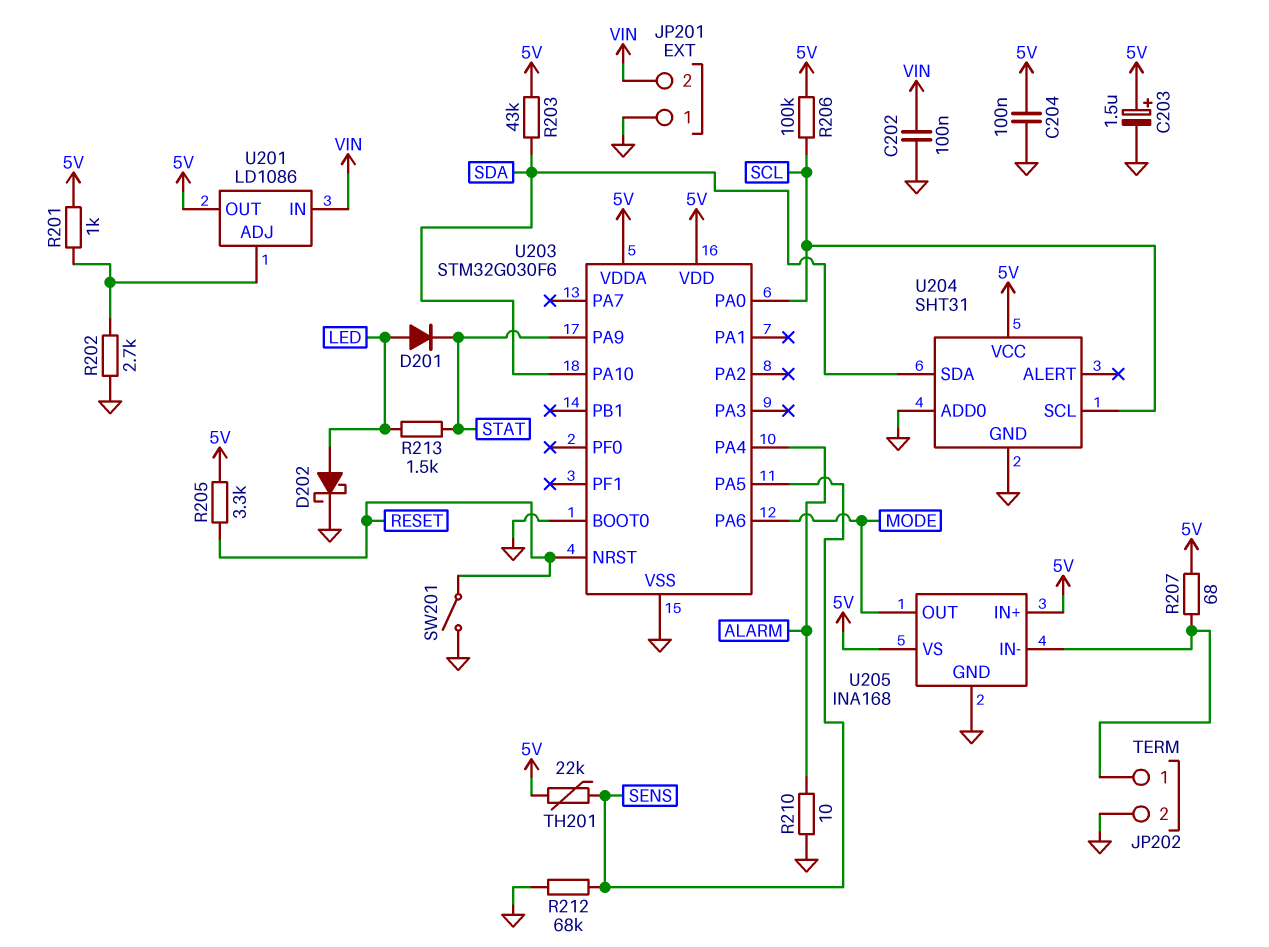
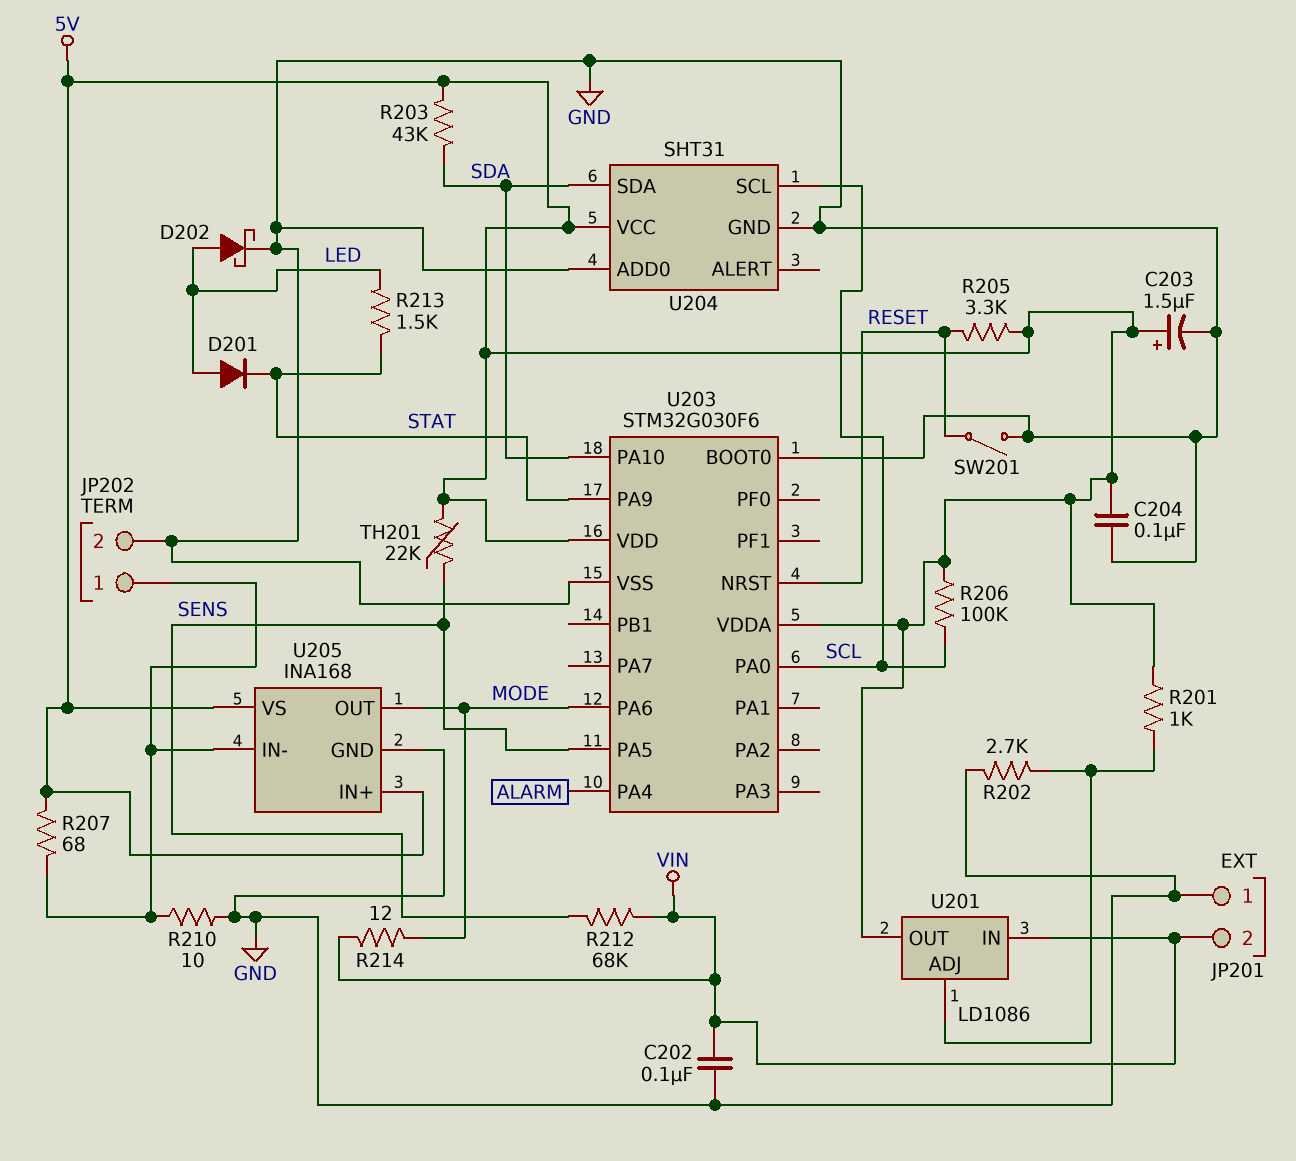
R210: 10 (ALARM, GND) -> 10 (GND, JP202/1)
R212: 68k (GND, SENS) -> 68k (SENS, VIN)
R214: none -> 12 (MODE, VIN)

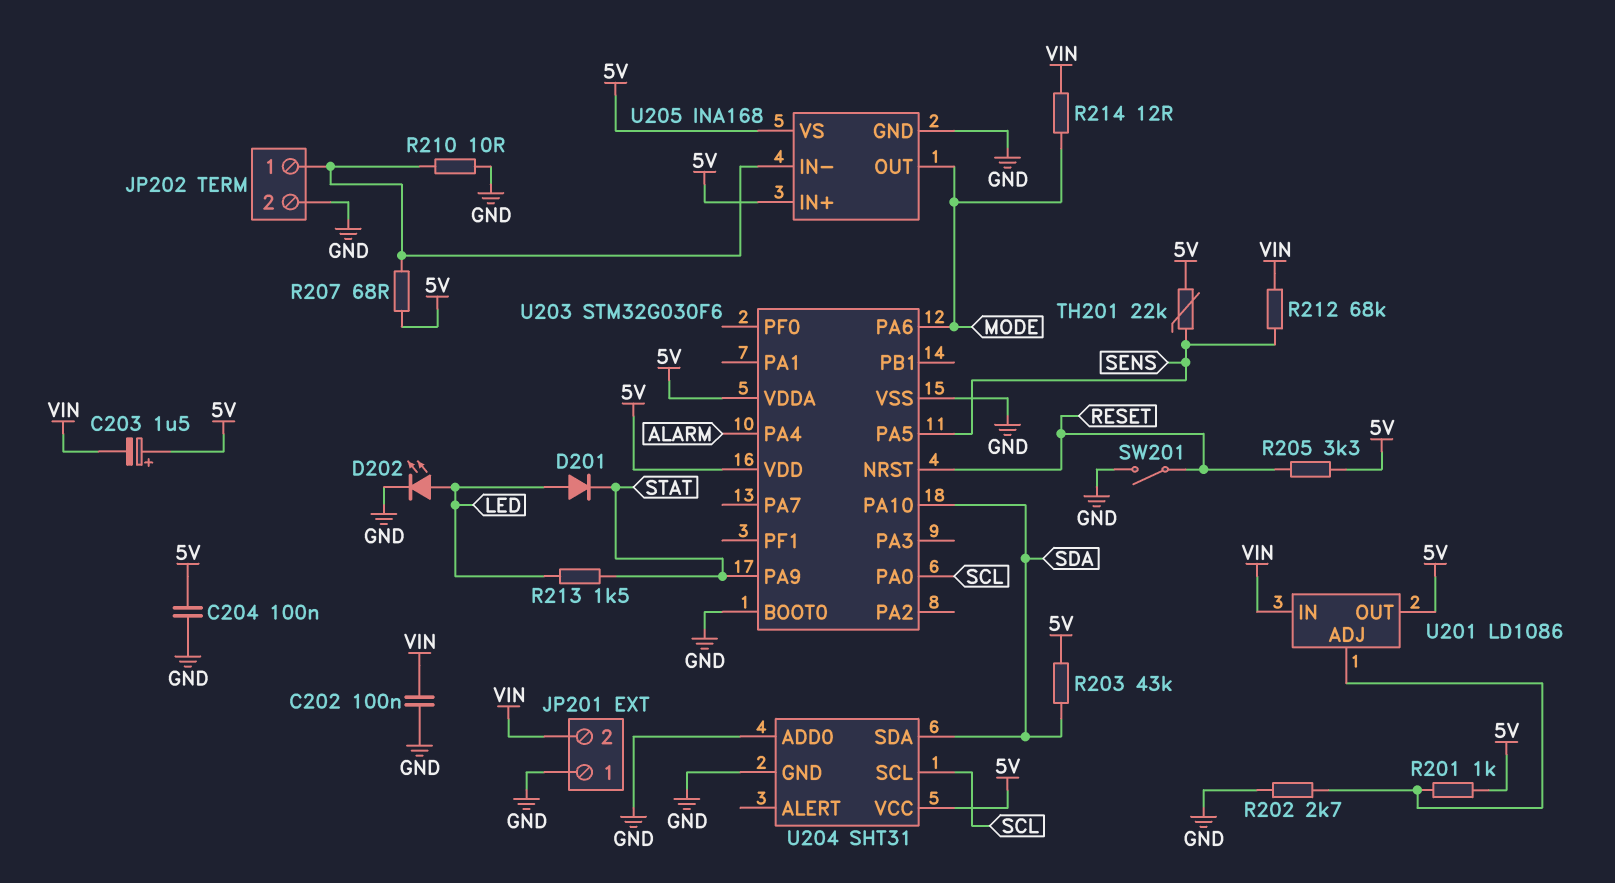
C203: 1.5uF (plus 5V, minus GND) -> 1.5uF (plus 5V, minus VIN)
D202: schottky (A LED, K GND) -> LED (A LED, K GND)
R206: 100k (5V, SCL) -> none

